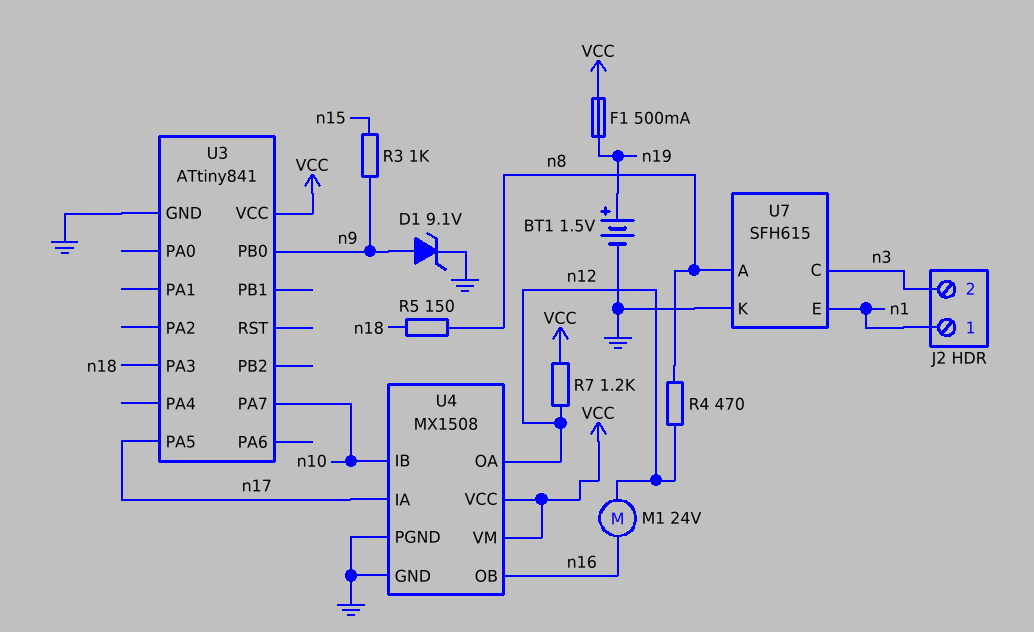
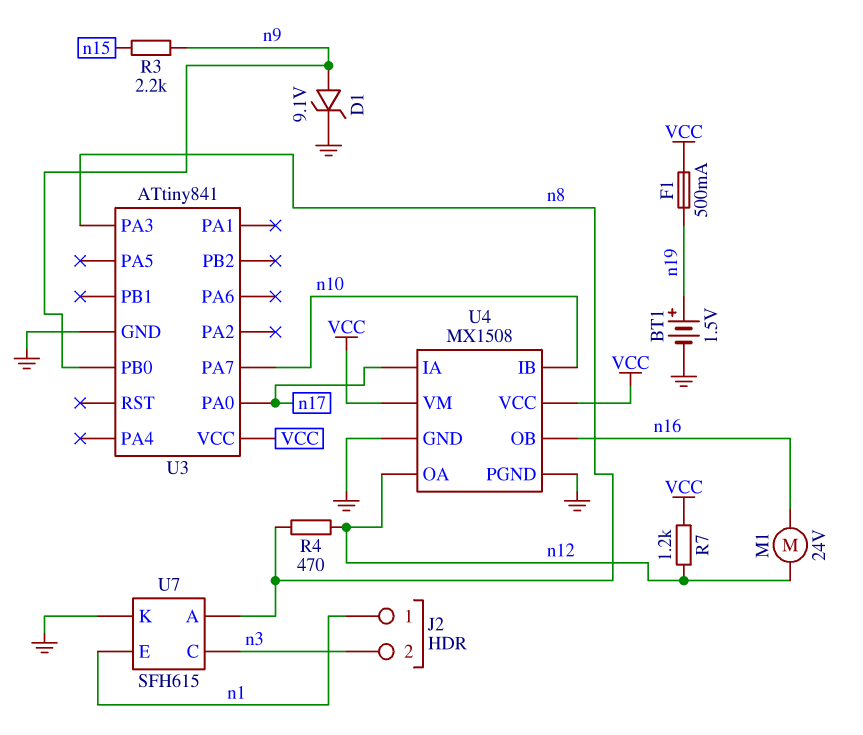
R3: 1k (n9, n15) -> 2.2k (n9, n15)
R5: 150 (n8, n18) -> none
U3 pin PA0: none -> n17
U3 pin PA3: n18 -> n8
U3 pin PA5: n17 -> none

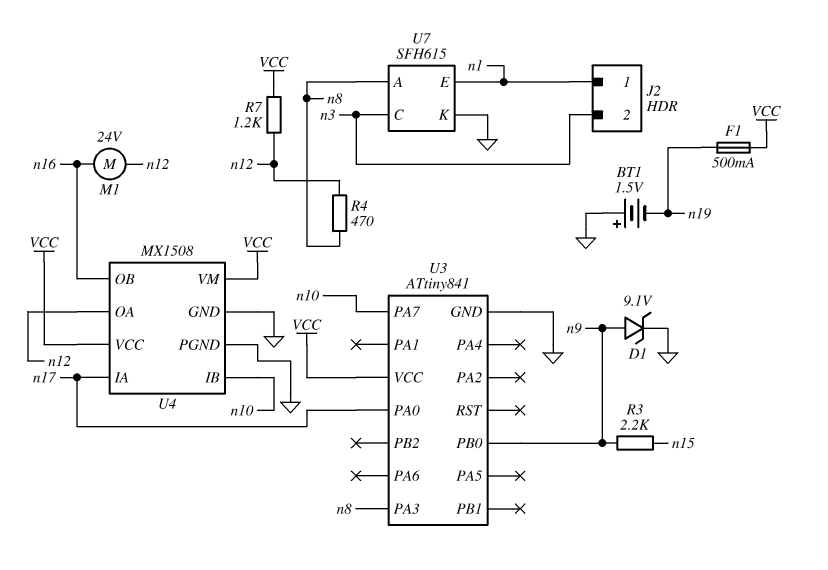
BT1: 1.5V (plus n19, minus GND) -> 1.5V (plus GND, minus n19)

